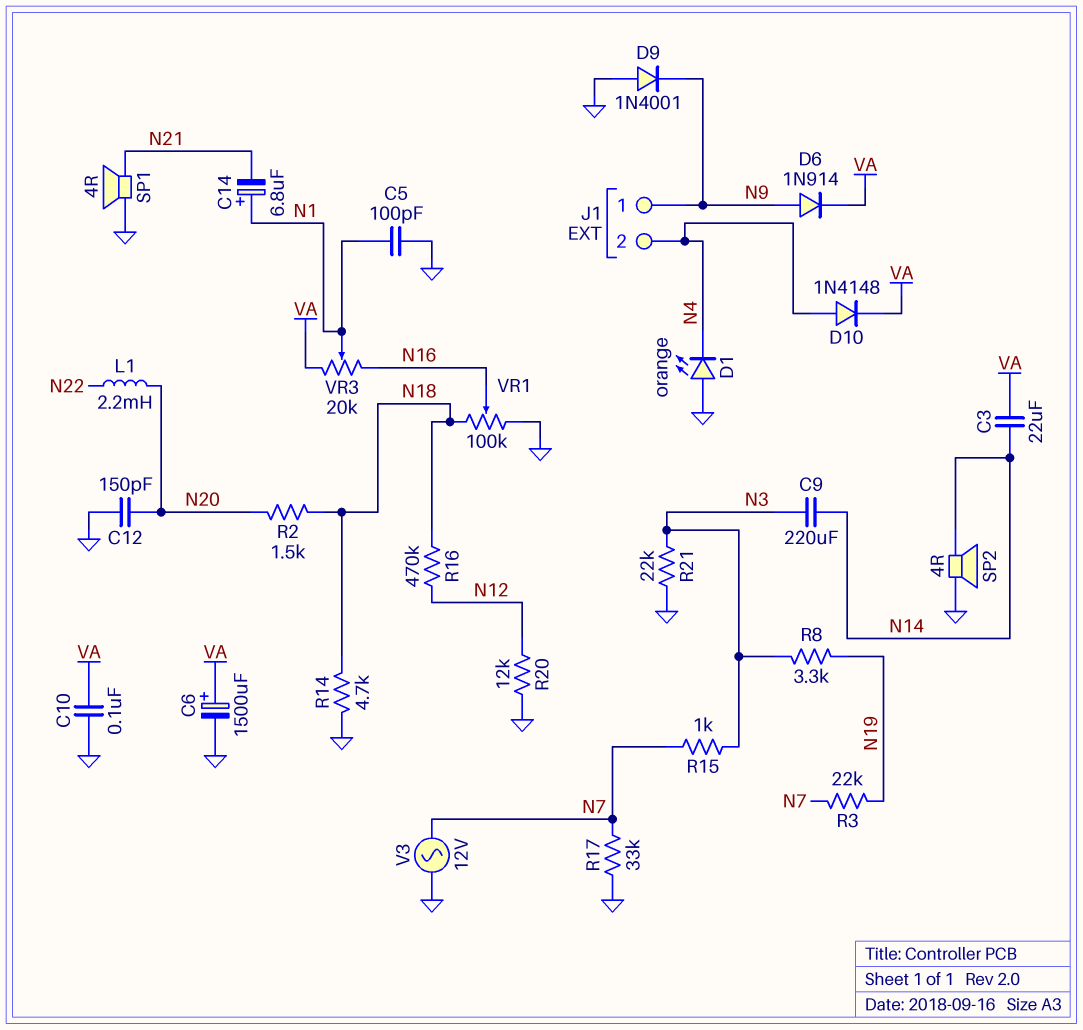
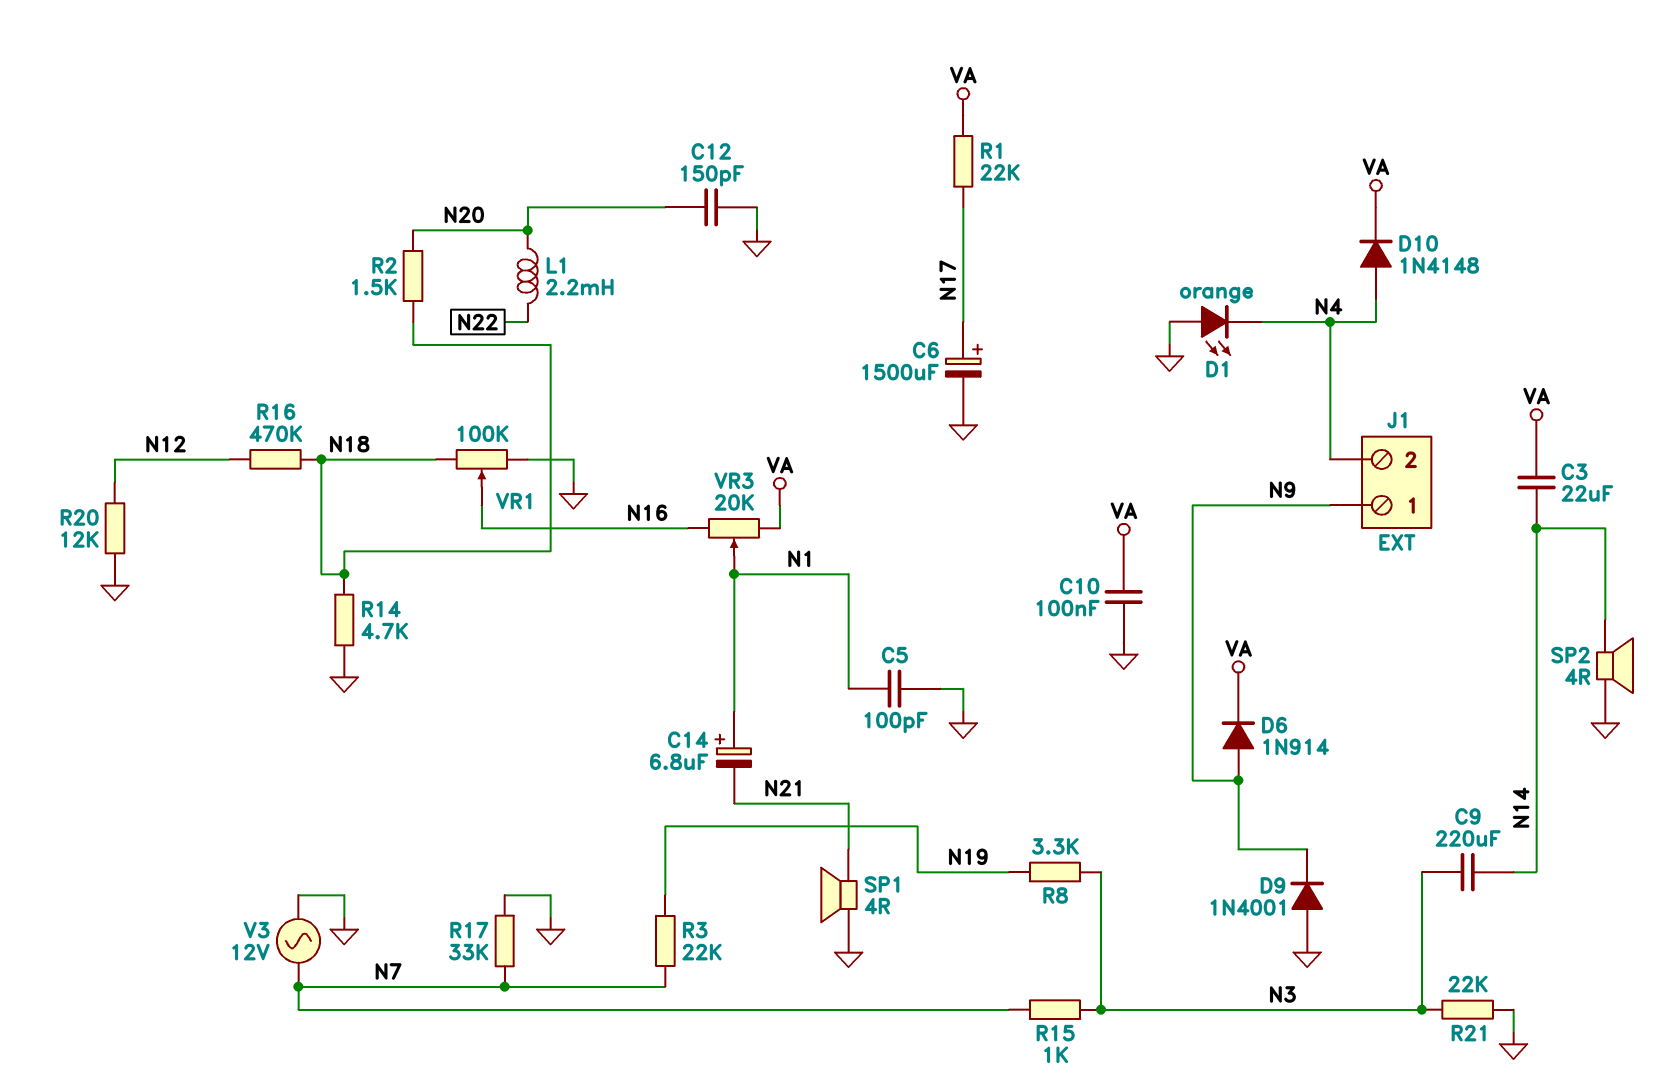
C6: 1500uF (plus VA, minus GND) -> 1500uF (plus N17, minus GND)
R1: none -> 22k (N17, VA)

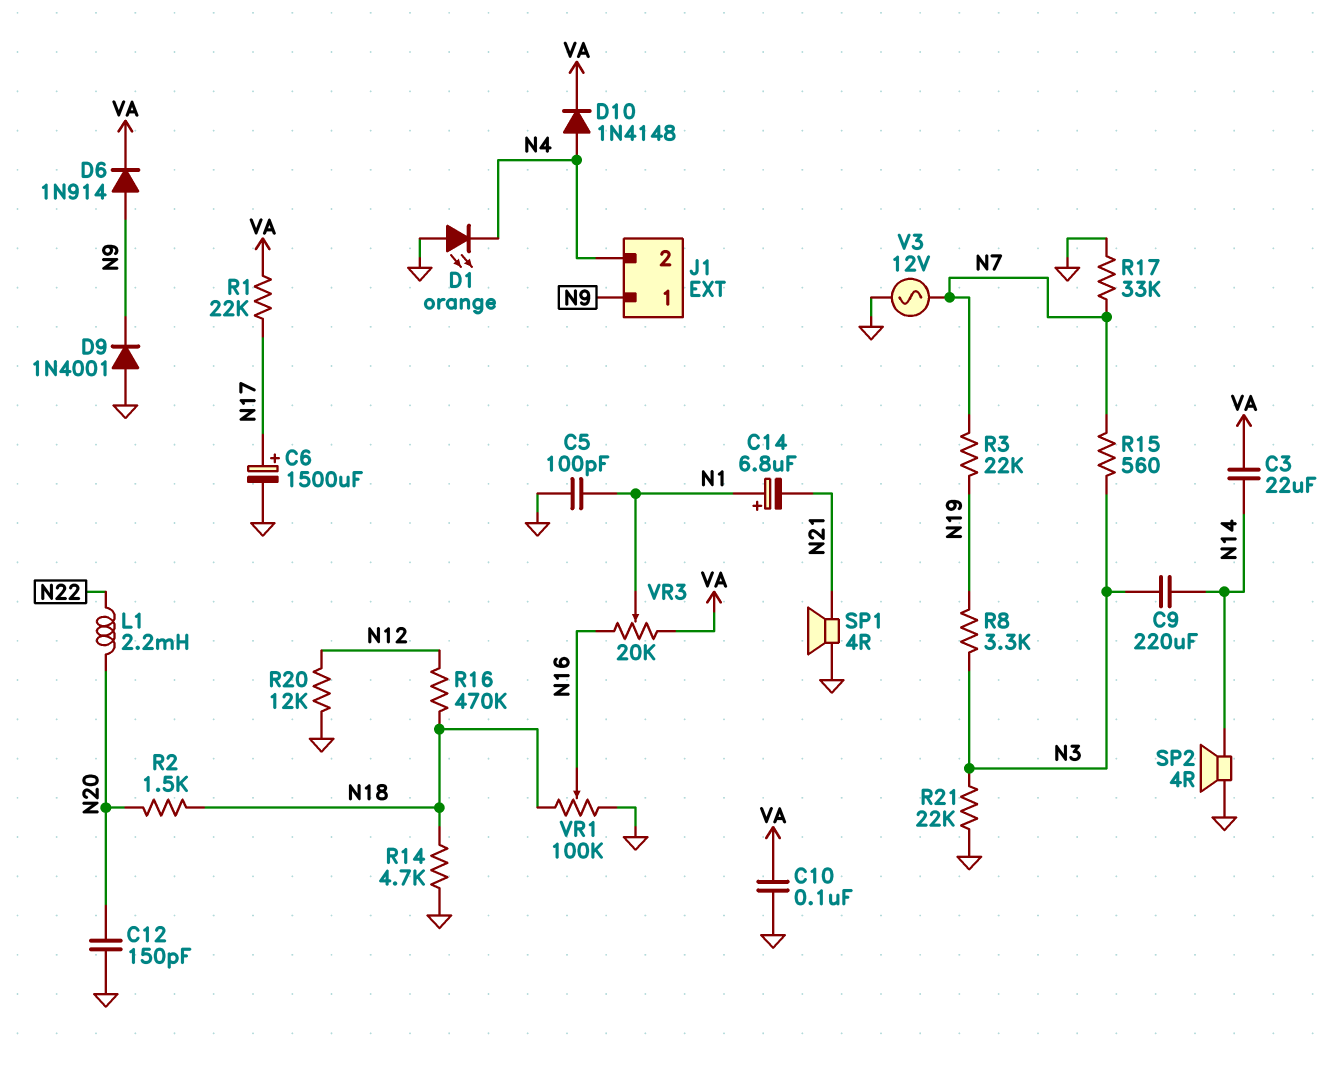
R15: 1k (N3, N7) -> 560 (N3, N7)

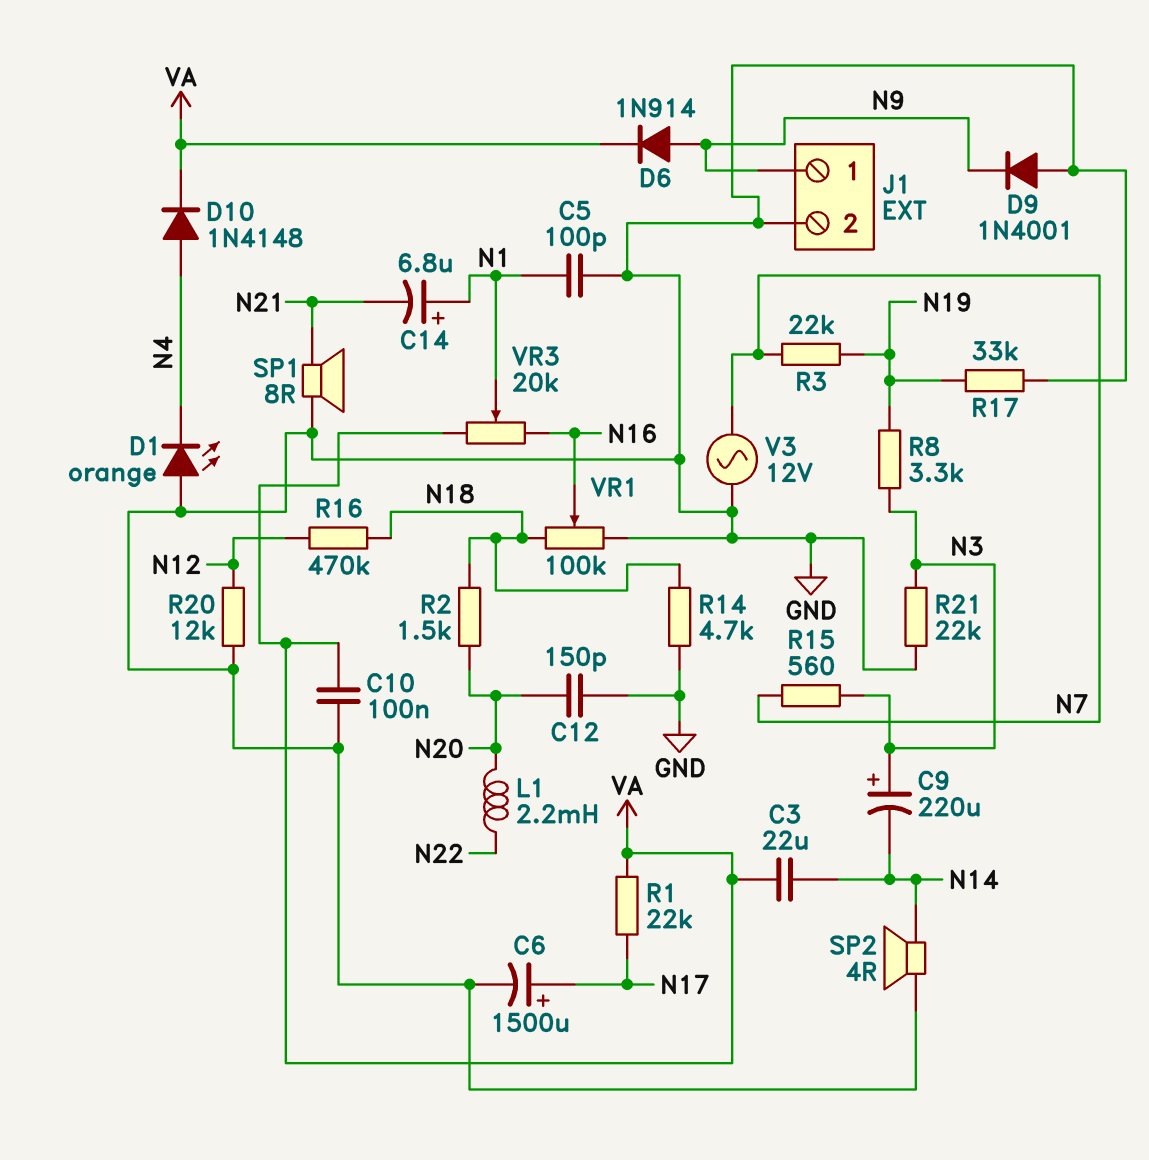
C9: 220uF (N3, N14) -> 220uF (plus N3, minus N14)
J1 pin 2: N4 -> GND
R17: 33k (GND, N7) -> 33k (GND, N19)
SP1: speaker 4R (GND, N21) -> speaker 8R (GND, N21)

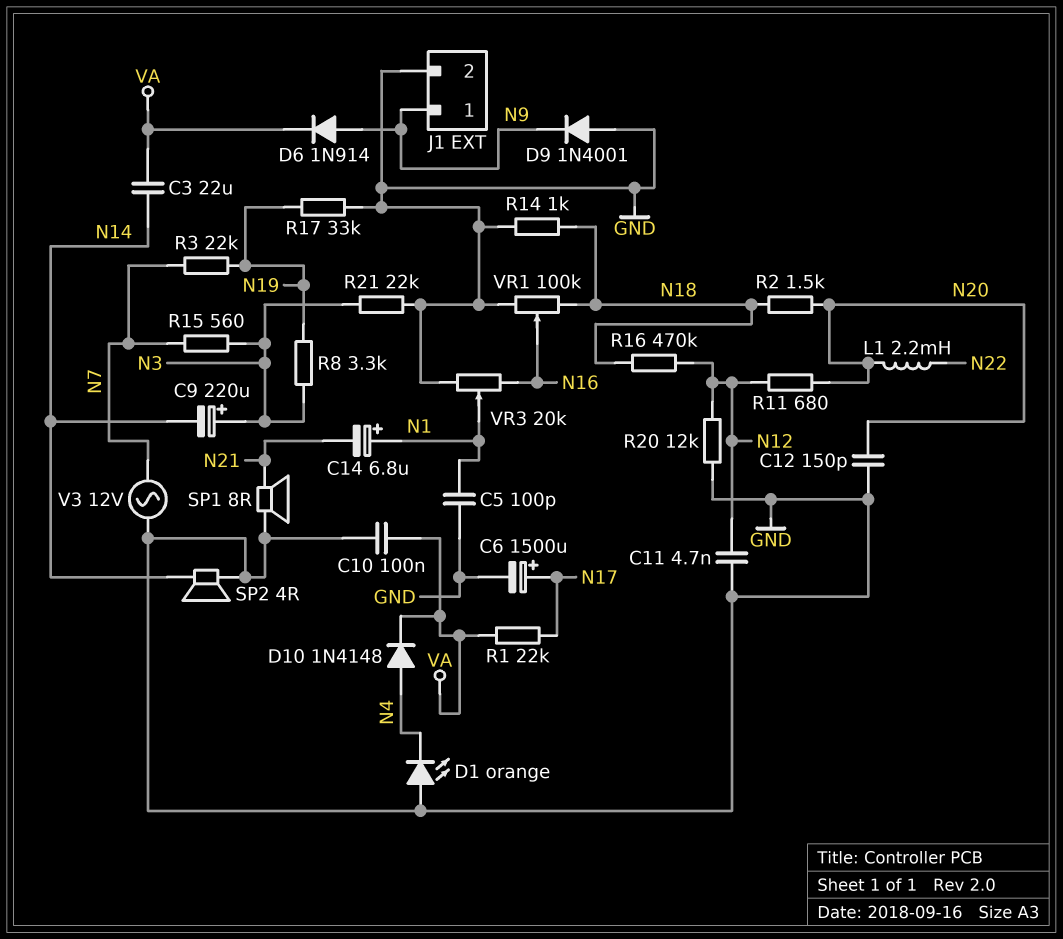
C11: none -> 4.7nF (GND, N12)
R11: none -> 680 (N12, N20)
R14: 4.7k (GND, N18) -> 1k (GND, N18)
VR3: 20k (N16, VA, wiper N1) -> 20k (GND, N16, wiper N1)

